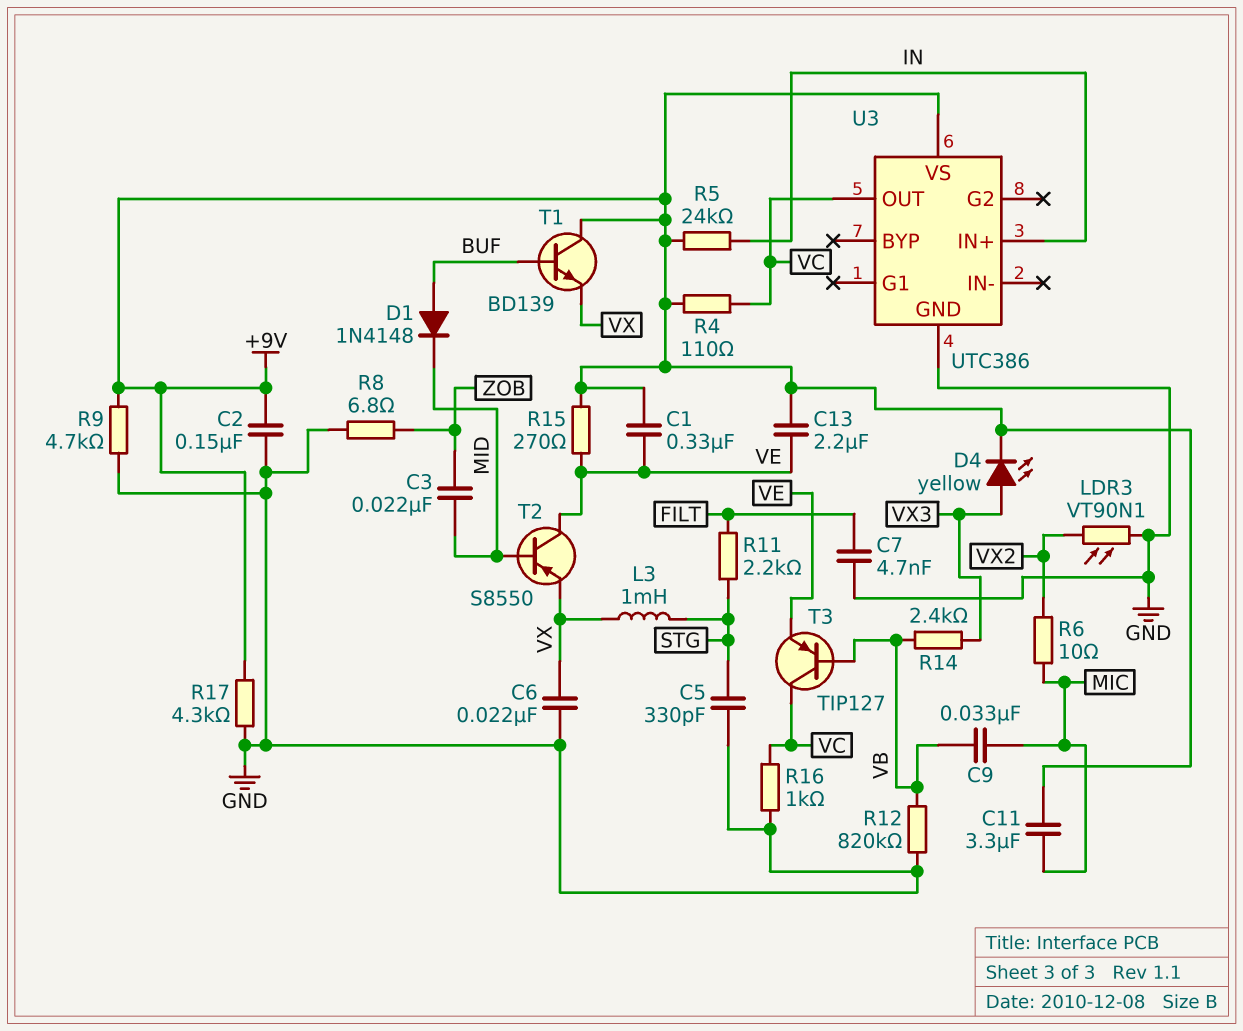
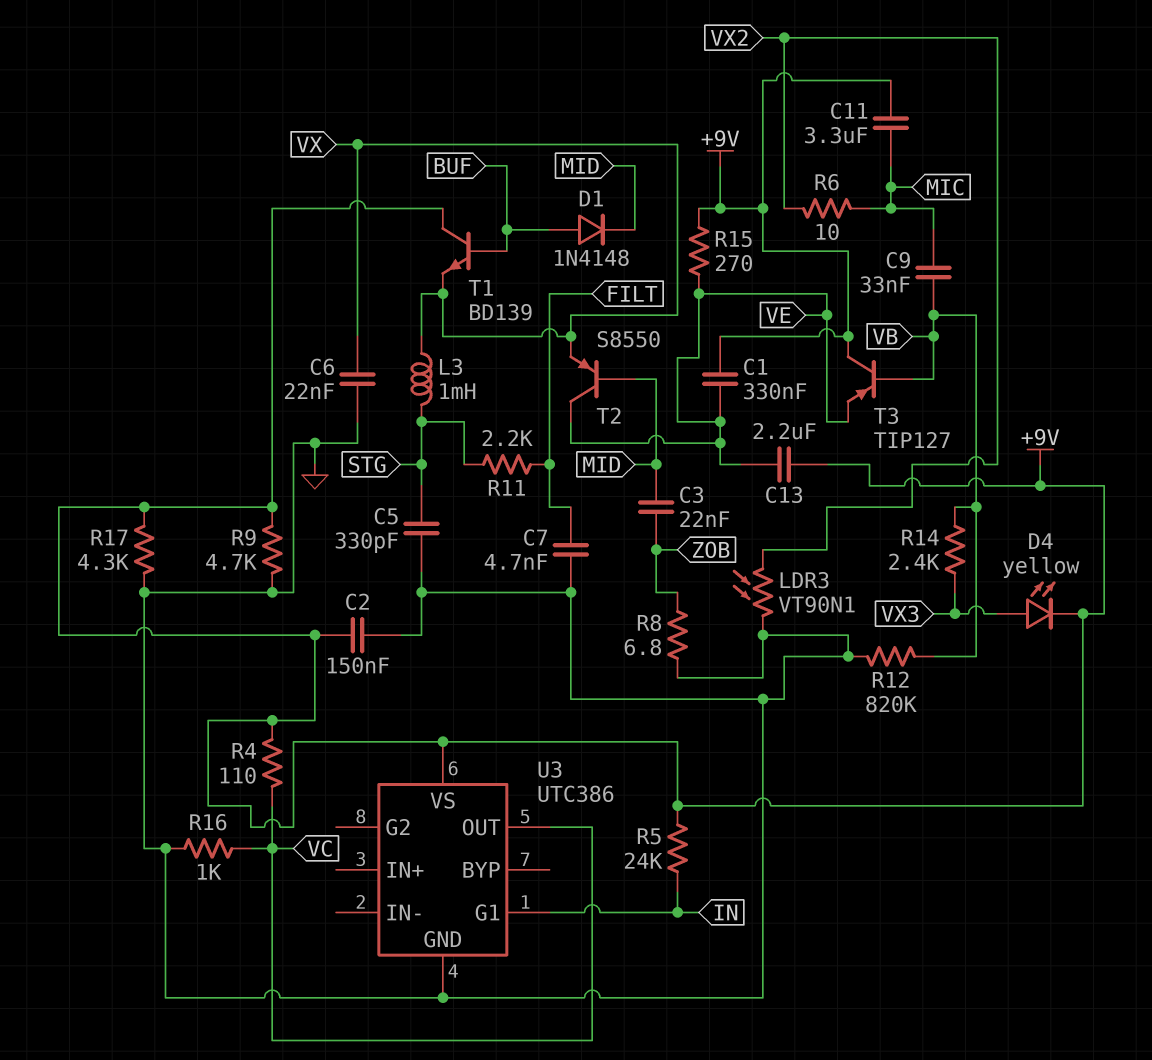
T3: PNP TIP127 (B VB, C VC, E VE) -> PNP TIP127 (B VB, C +9V, E VE)
U3 pin G1: none -> IN
U3 pin IN+: IN -> none

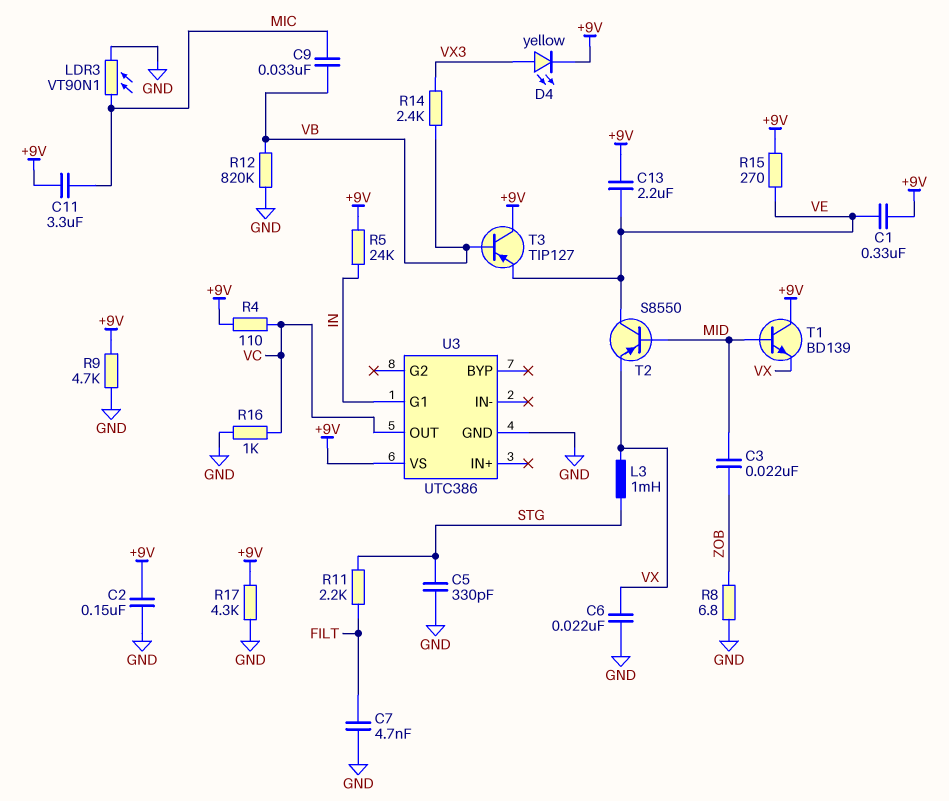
D1: diode 1N4148 (A BUF, K MID) -> none
LDR3: VT90N1 (GND, VX2) -> VT90N1 (GND, MIC)
R6: 10 (MIC, VX2) -> none
T1: NPN BD139 (B BUF, C +9V, E VX) -> NPN BD139 (B MID, C +9V, E VX)

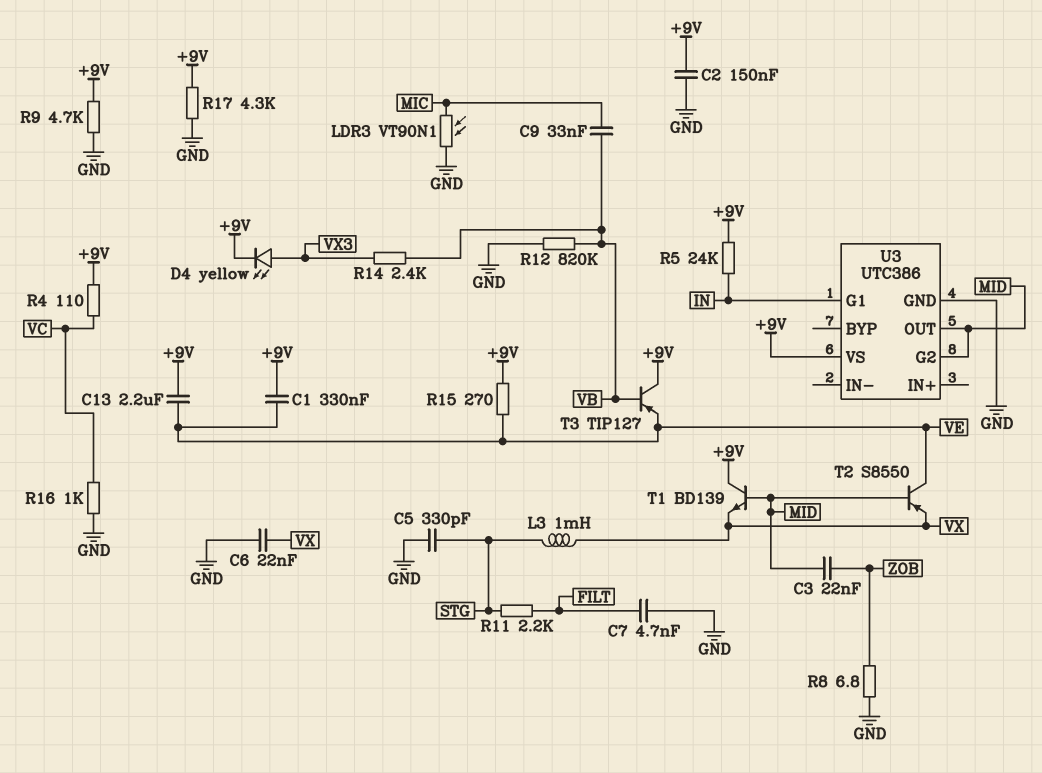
C11: 3.3uF (+9V, MIC) -> none
U3 pin G2: none -> MID
U3 pin OUT: VC -> MID

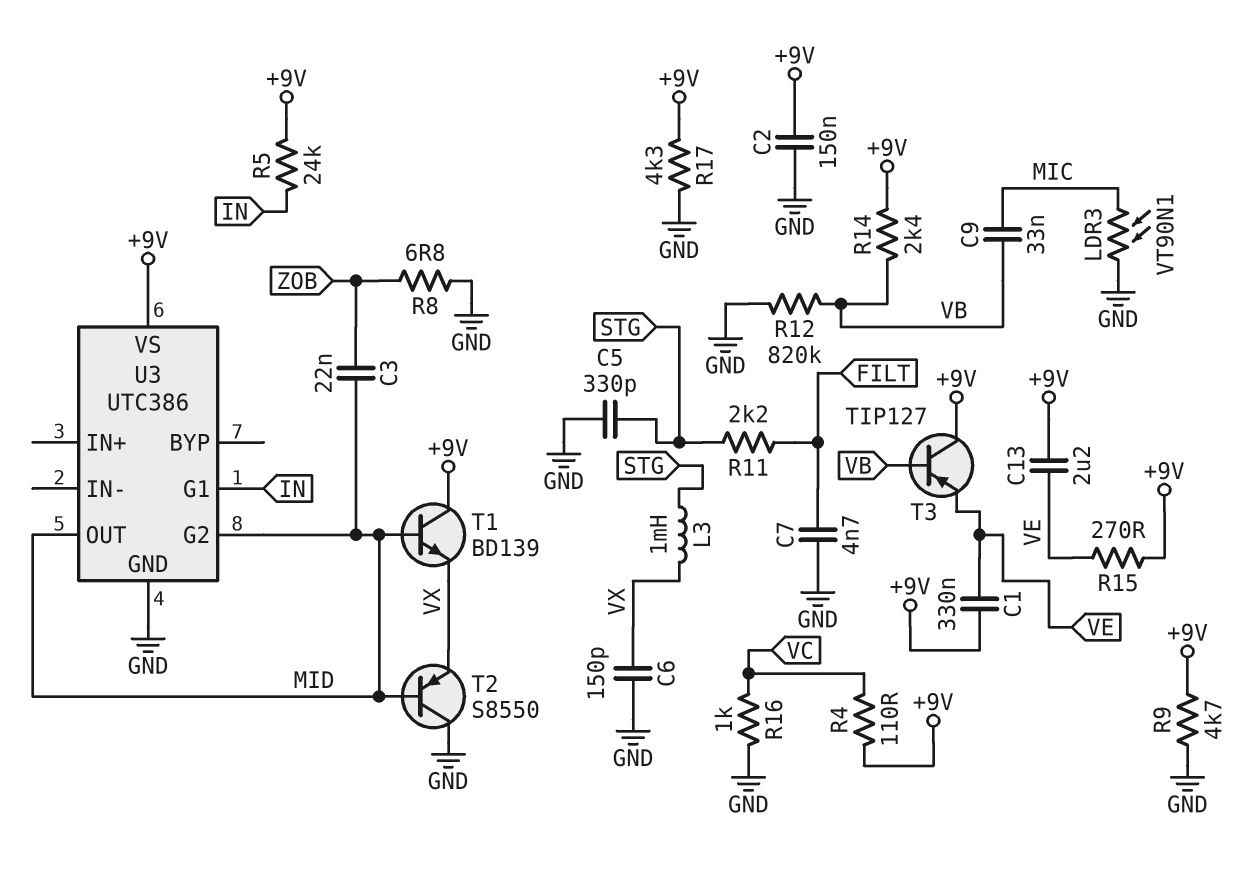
C6: 22nF (GND, VX) -> 150pF (GND, VX)
D4: LED yellow (A VX3, K +9V) -> none
R14: 2.4k (VB, VX3) -> 2.4k (+9V, VB)
T2: PNP S8550 (B MID, C VE, E VX) -> PNP S8550 (B MID, C GND, E VX)

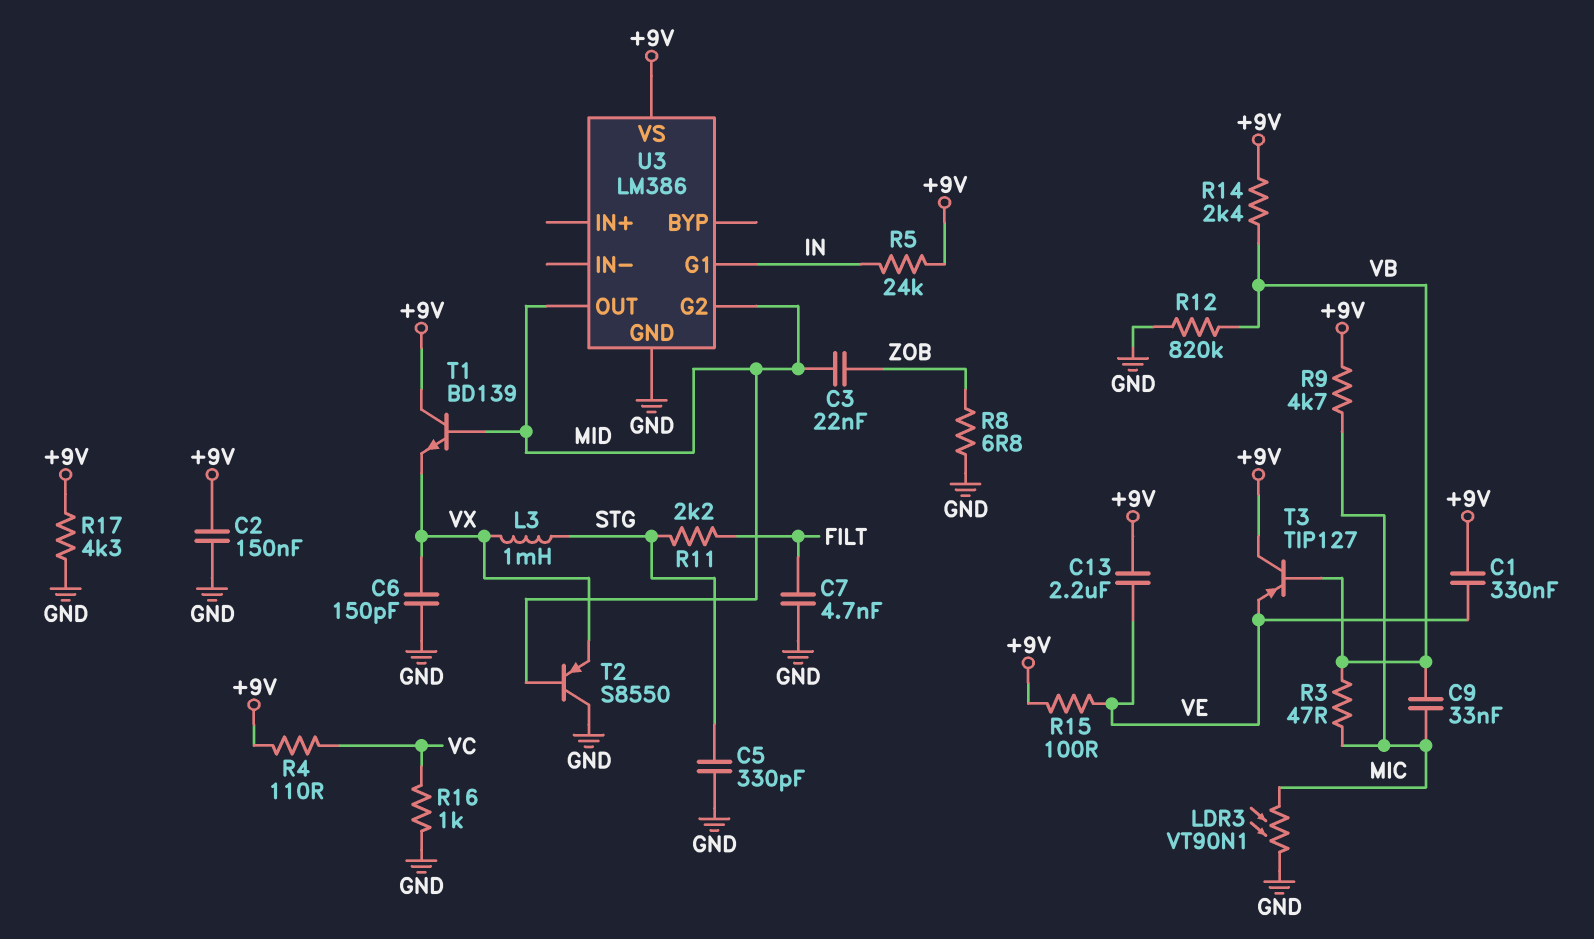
R3: none -> 47 (MIC, VB)
R9: 4.7k (+9V, GND) -> 4.7k (+9V, MIC)
R15: 270 (+9V, VE) -> 100 (+9V, VE)
U3: UTC386 -> LM386

